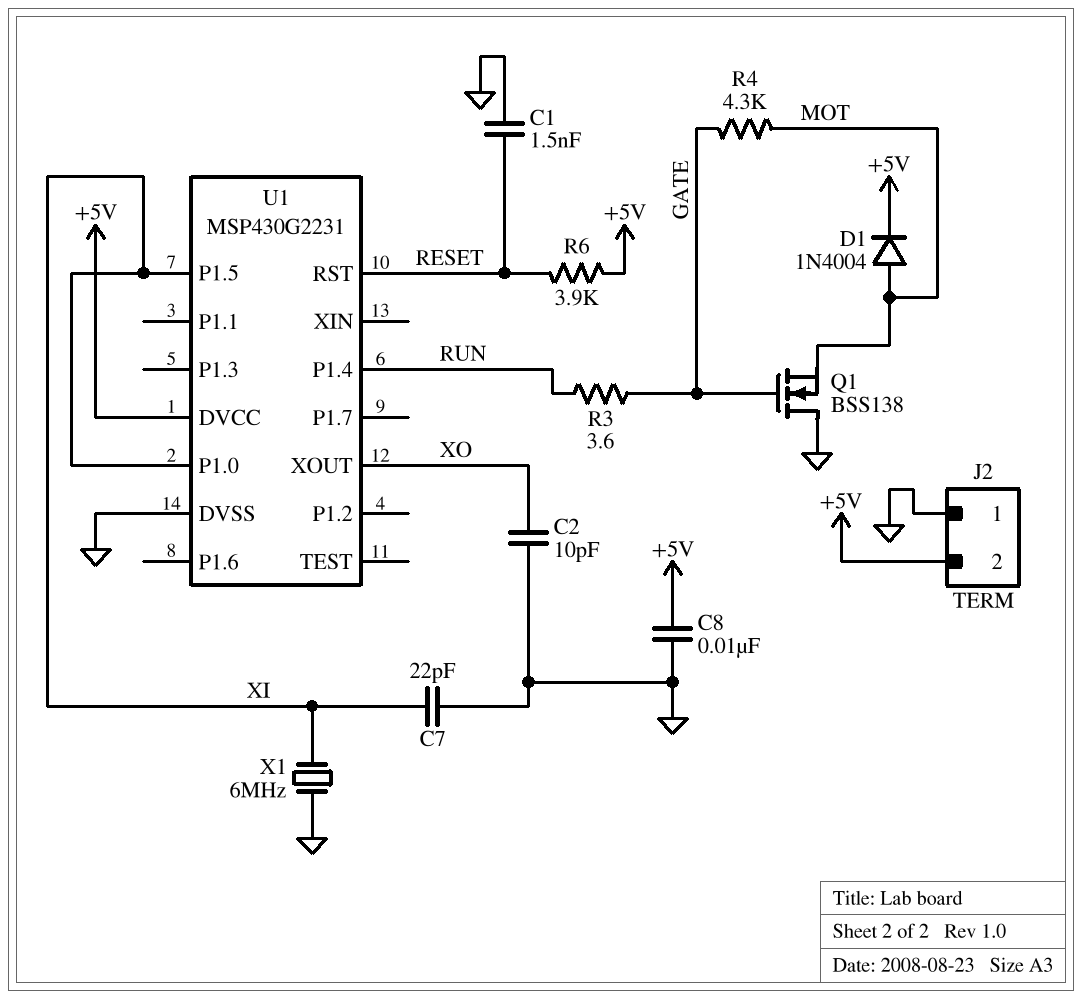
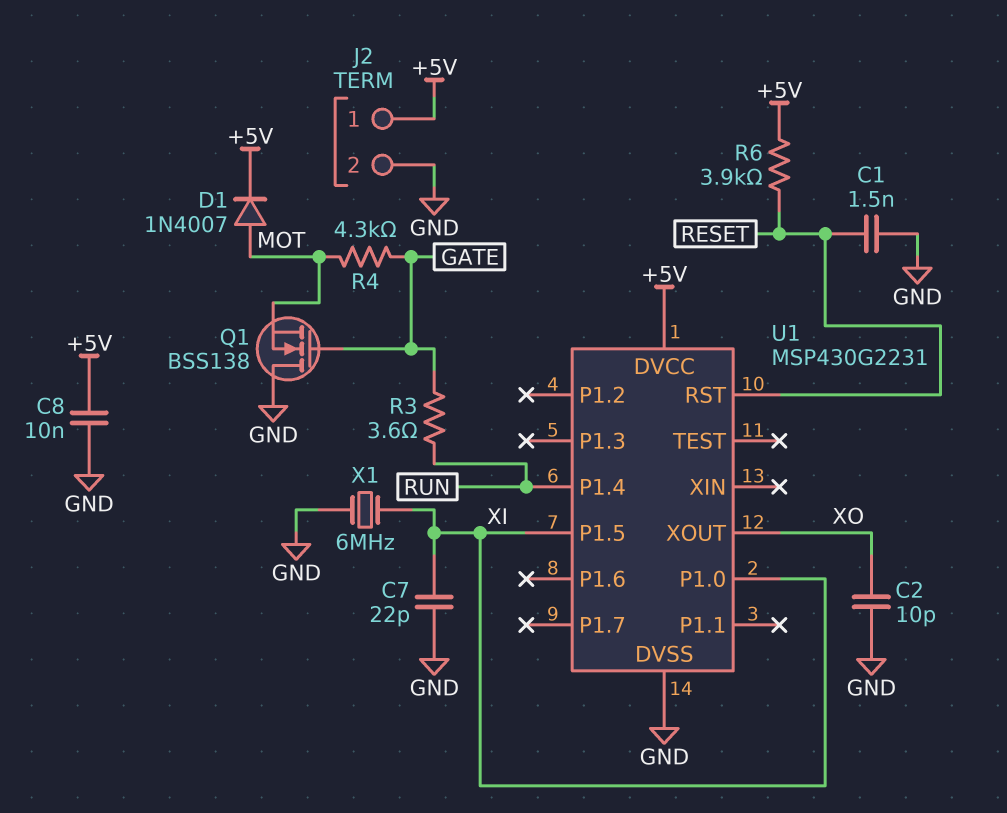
D1: diode 1N4004 (A MOT, K +5V) -> diode 1N4007 (A MOT, K +5V)
J2 pin 1: GND -> +5V
J2 pin 2: +5V -> GND

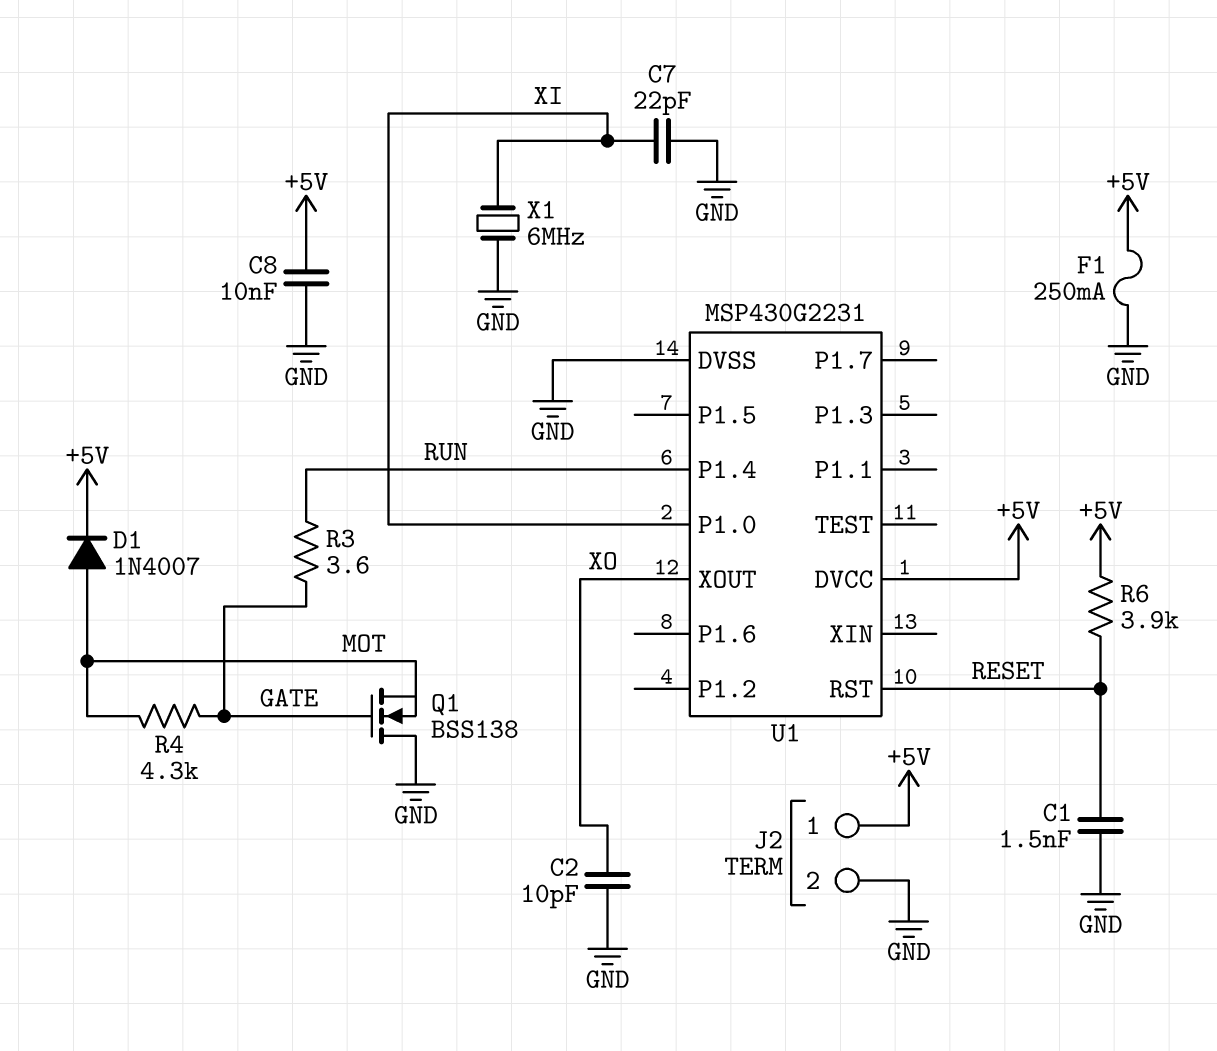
F1: none -> 250mA (+5V, GND)
U1 pin P1.5: XI -> none

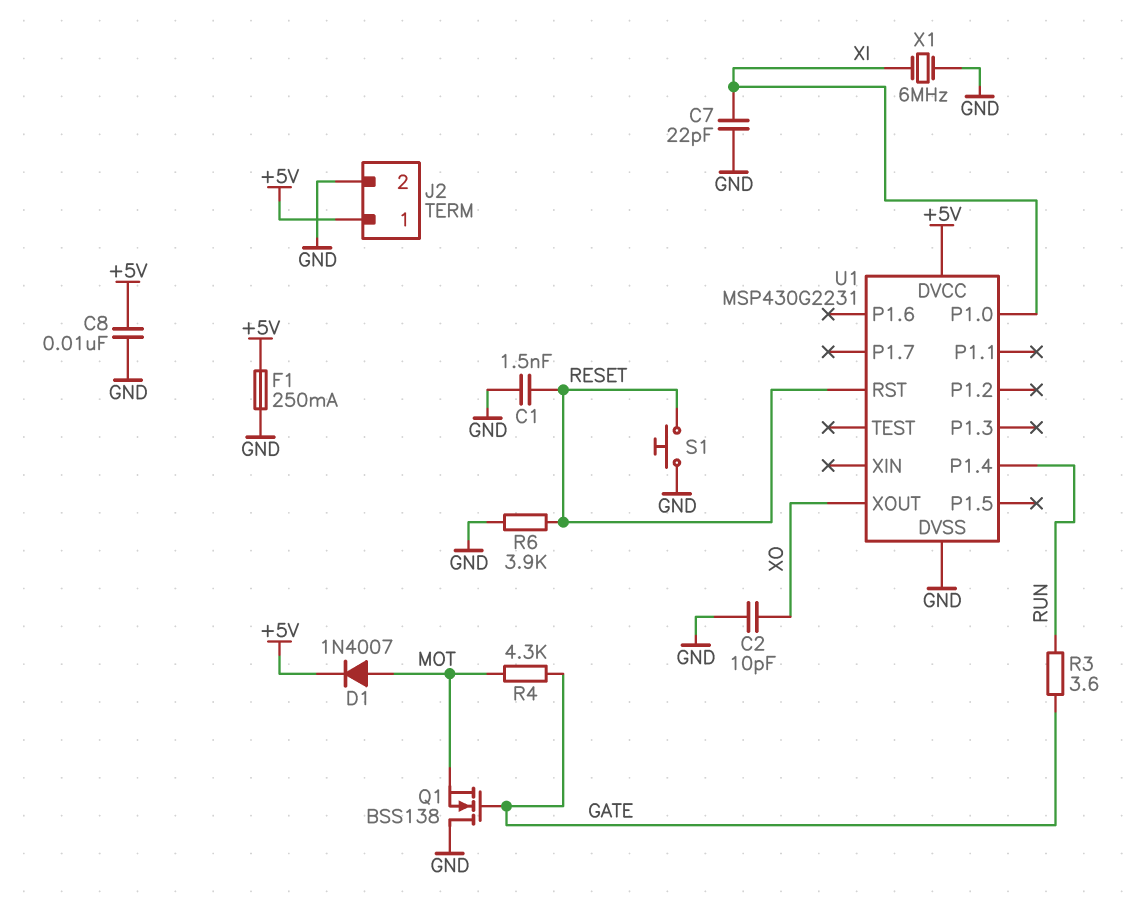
R6: 3.9k (+5V, RESET) -> 3.9k (GND, RESET)
S1: none -> button (GND, RESET)

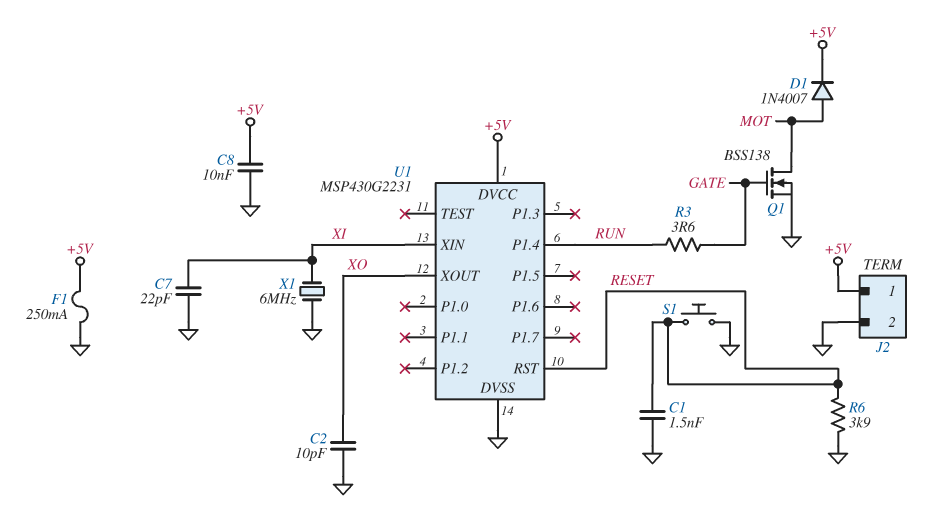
Q1: NMOS BSS138 (G GATE, D GND, S MOT) -> NMOS BSS138 (G GATE, D MOT, S GND)
R4: 4.3k (GATE, MOT) -> none
U1 pin P1.0: XI -> none
U1 pin XIN: none -> XI

